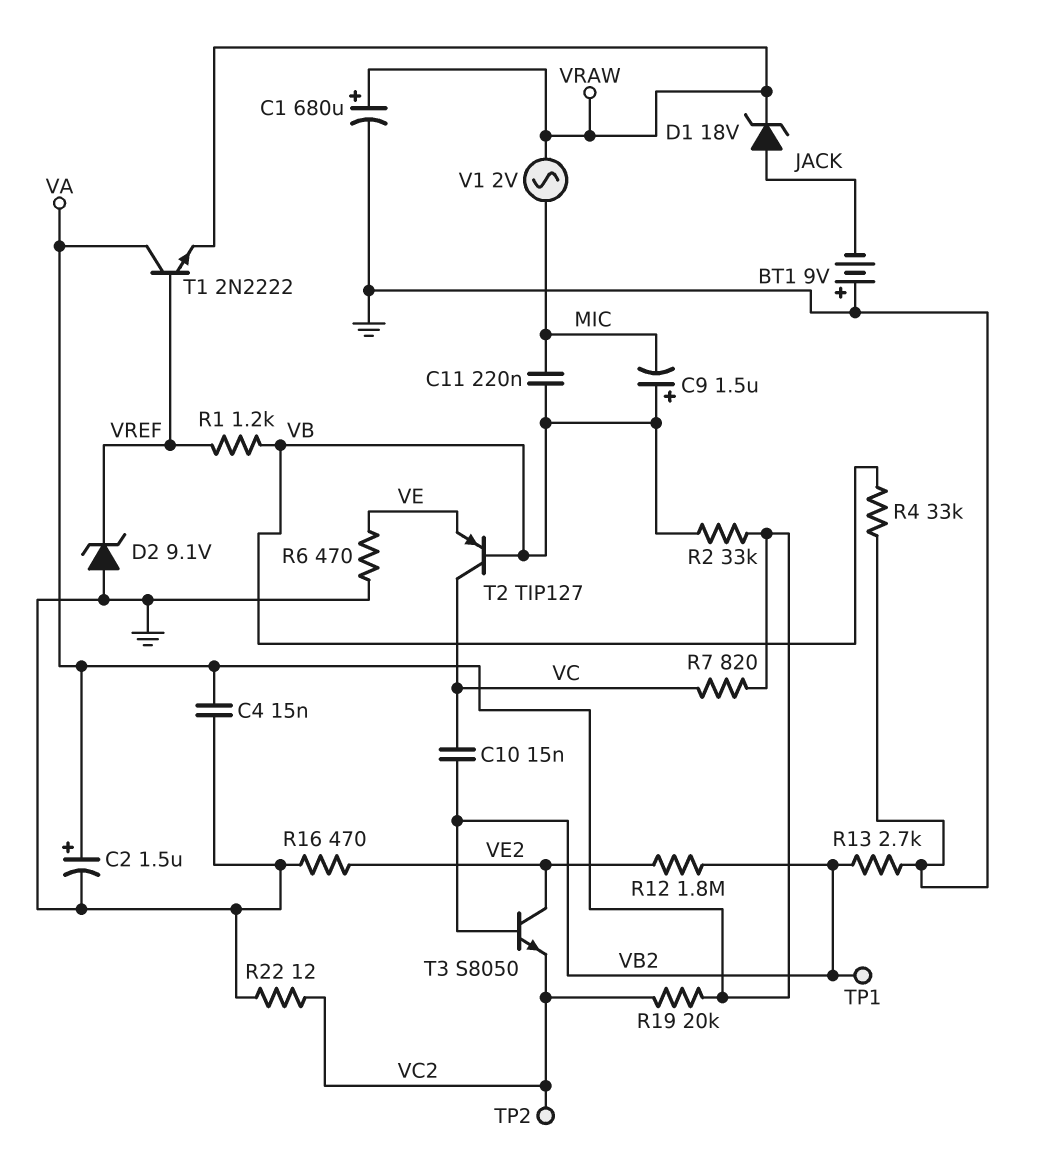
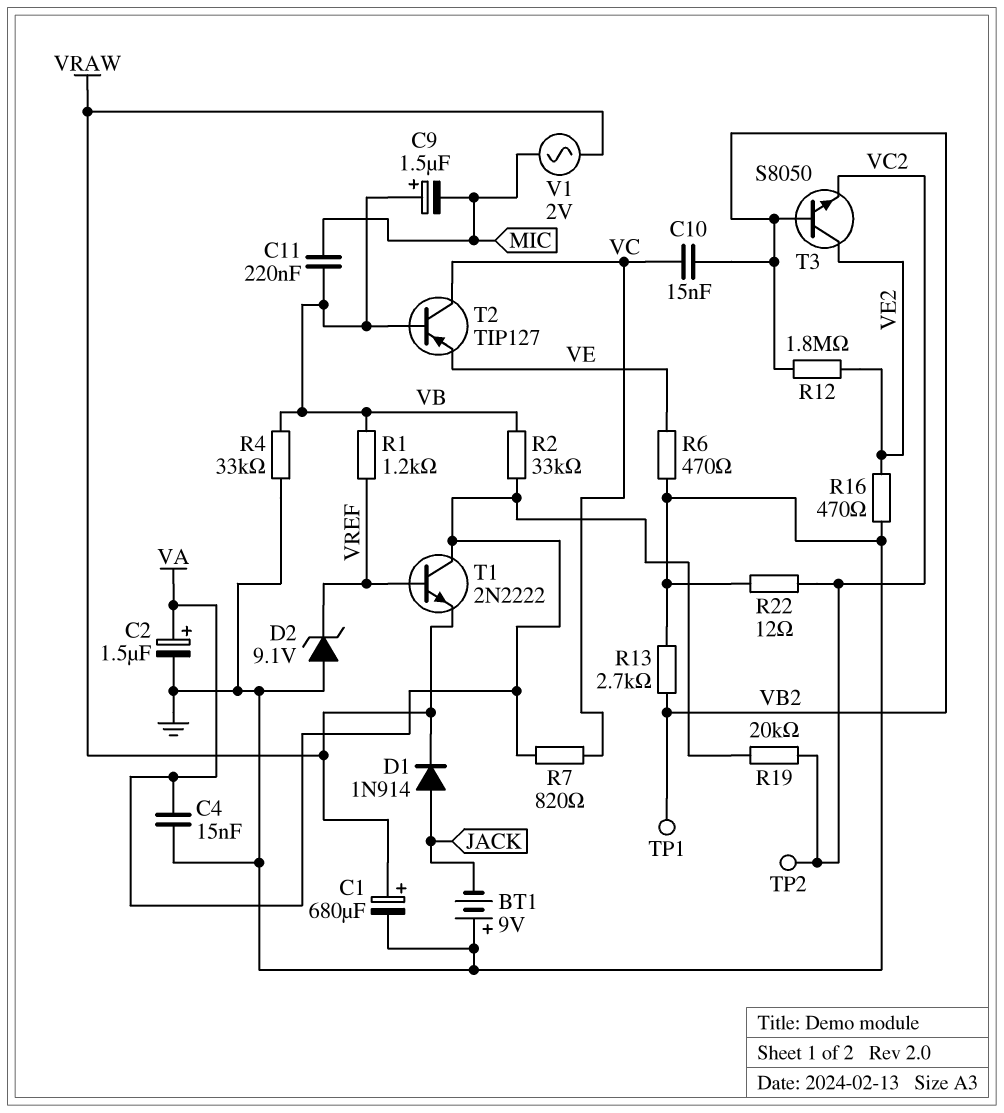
D1: zener 18V (A JACK, K VRAW) -> diode 1N914 (A JACK, K VRAW)

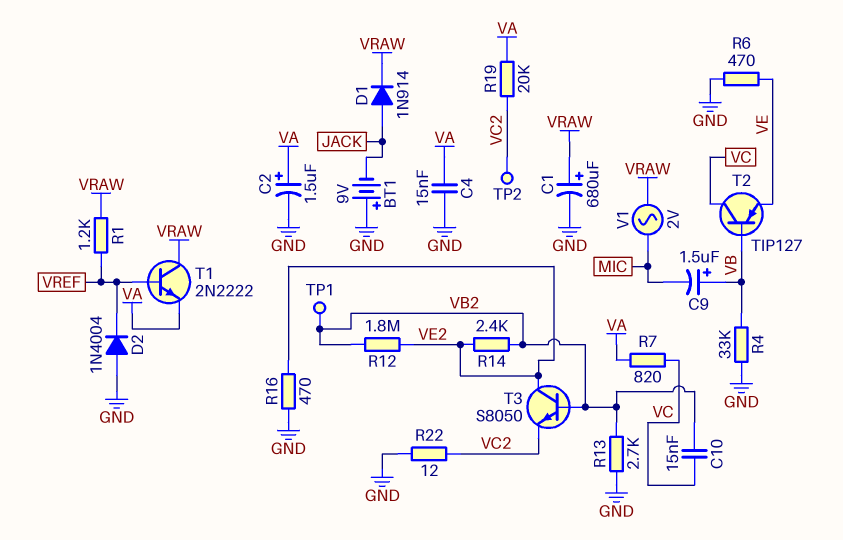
C11: 220nF (MIC, VB) -> none
D2: zener 9.1V (A GND, K VREF) -> diode 1N4004 (A GND, K VREF)
R1: 1.2k (VB, VREF) -> 1.2k (VRAW, VREF)
R2: 33k (VA, VB) -> none
R14: none -> 2.4k (VB2, VE2)
T1: NPN 2N2222 (B VREF, C VA, E VRAW) -> NPN 2N2222 (B VREF, C VRAW, E VA)

